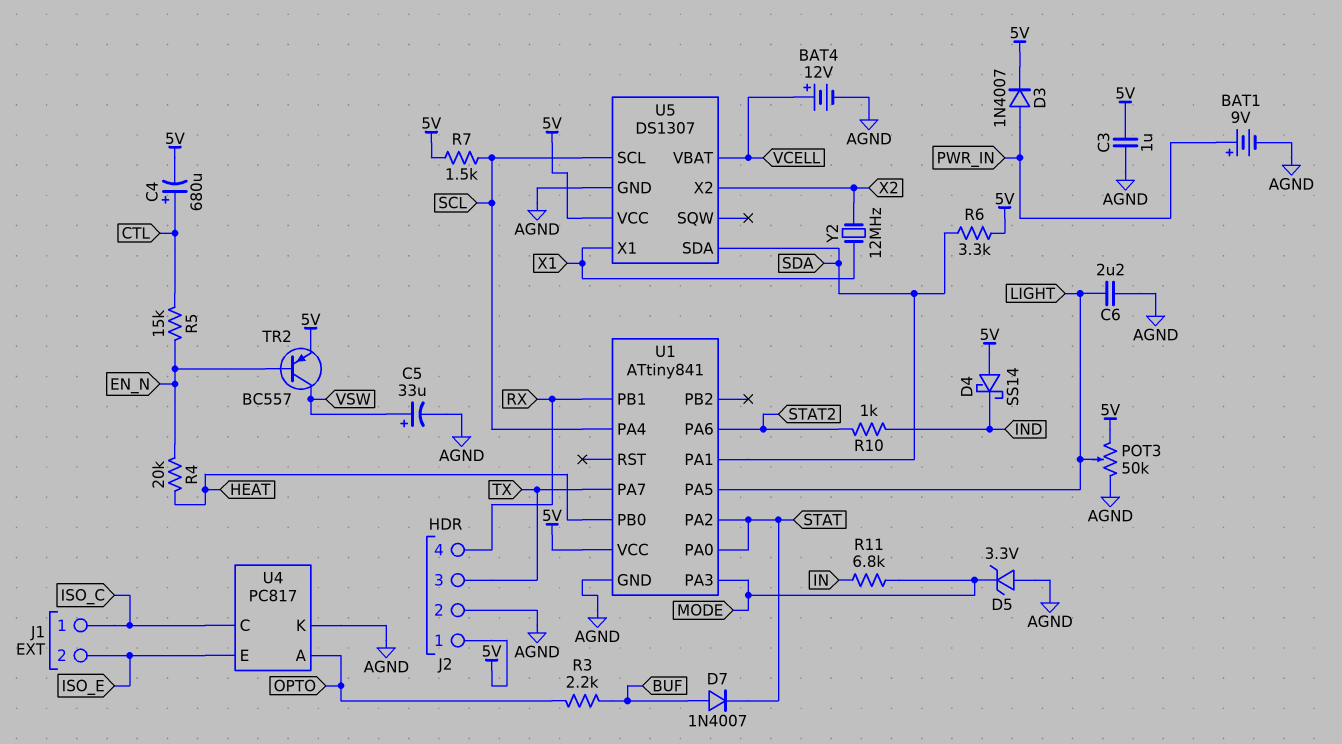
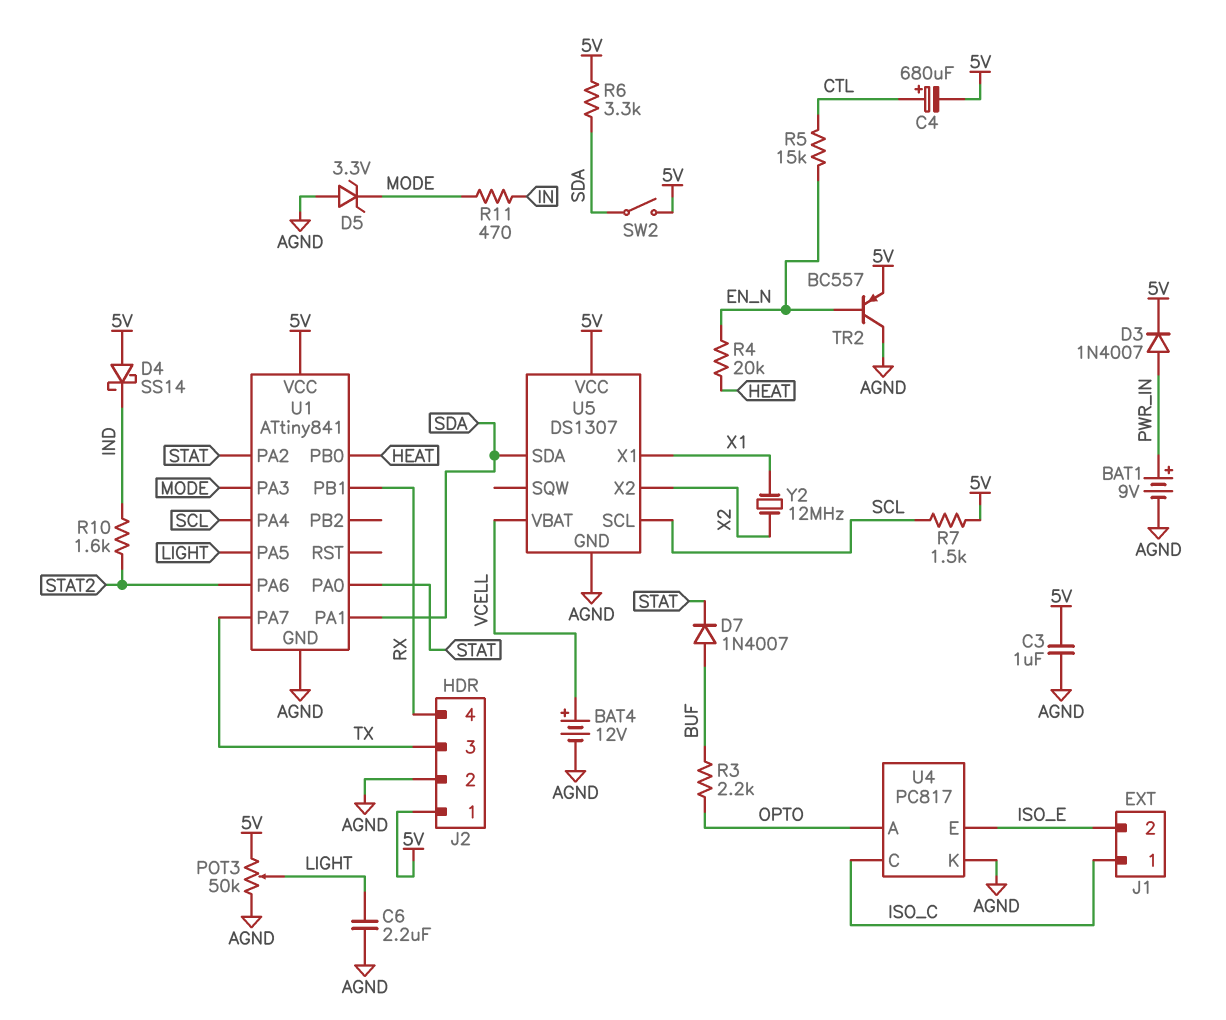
C5: 33uF (plus VSW, minus AGND) -> none
R10: 1k (IND, STAT2) -> 1.6k (IND, STAT2)
R11: 6.8k (IN, MODE) -> 470 (IN, MODE)
SW2: none -> switch (5V, SDA)
TR2: PNP BC557 (B EN_N, C VSW, E 5V) -> PNP BC557 (B EN_N, C AGND, E 5V)

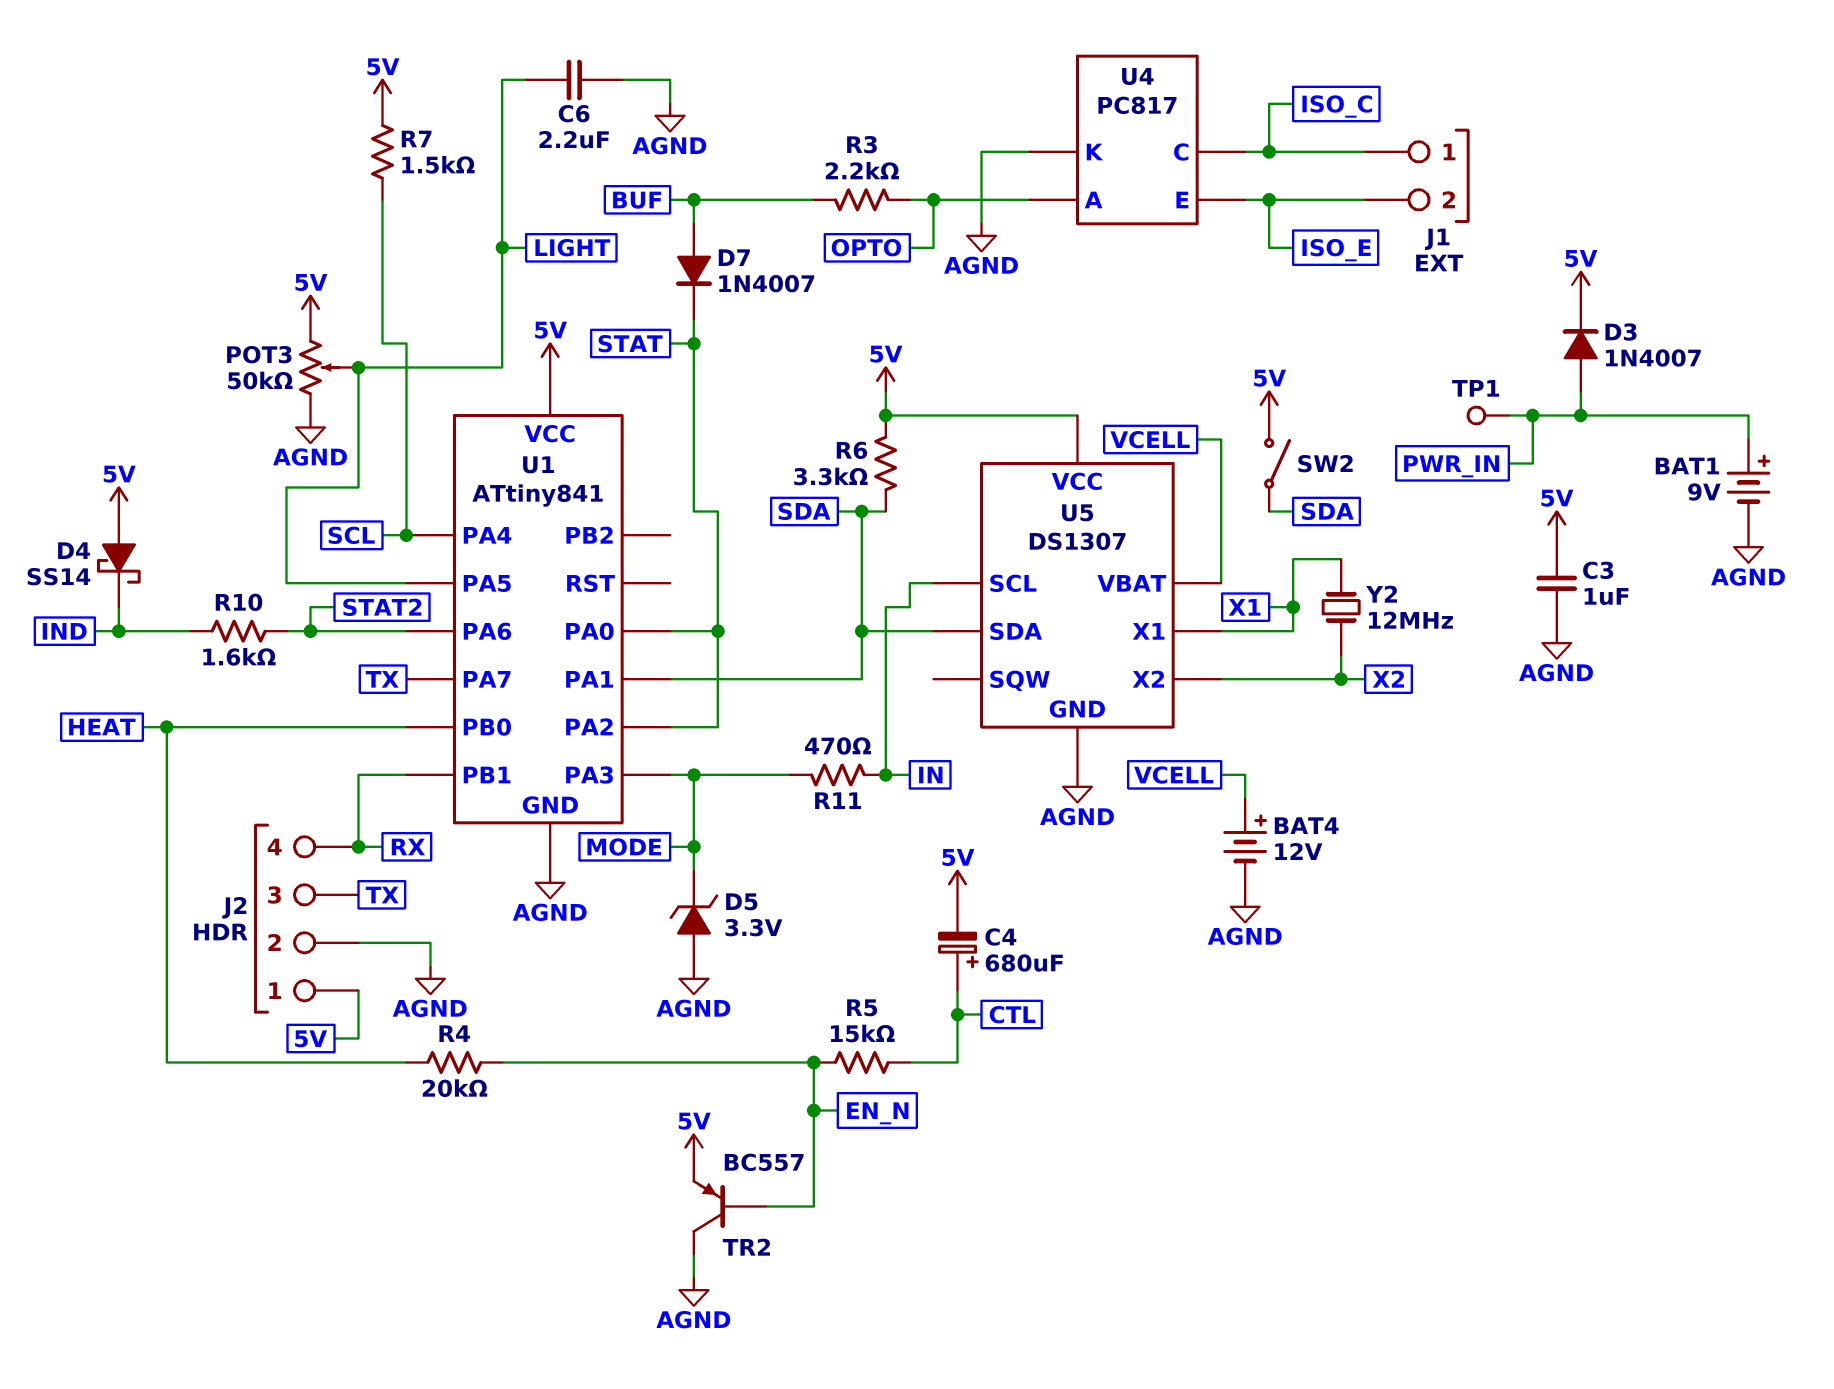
TP1: none -> test point (PWR_IN)
U5 pin SCL: SCL -> IN

